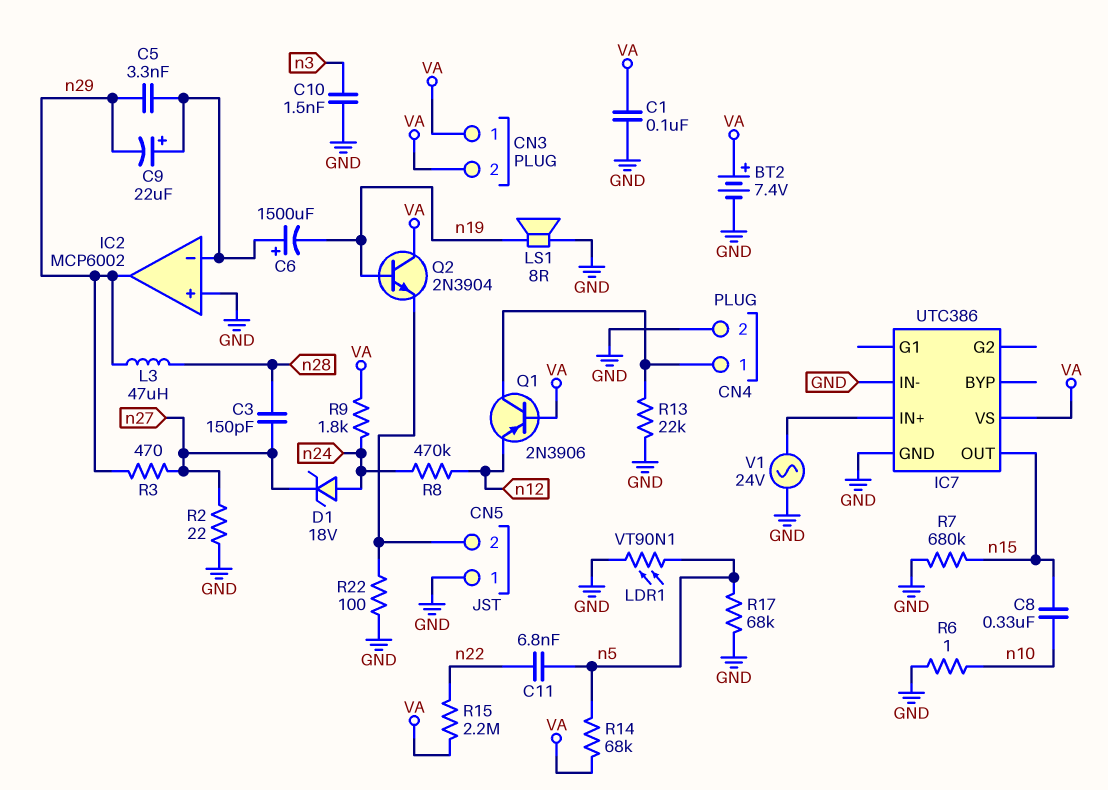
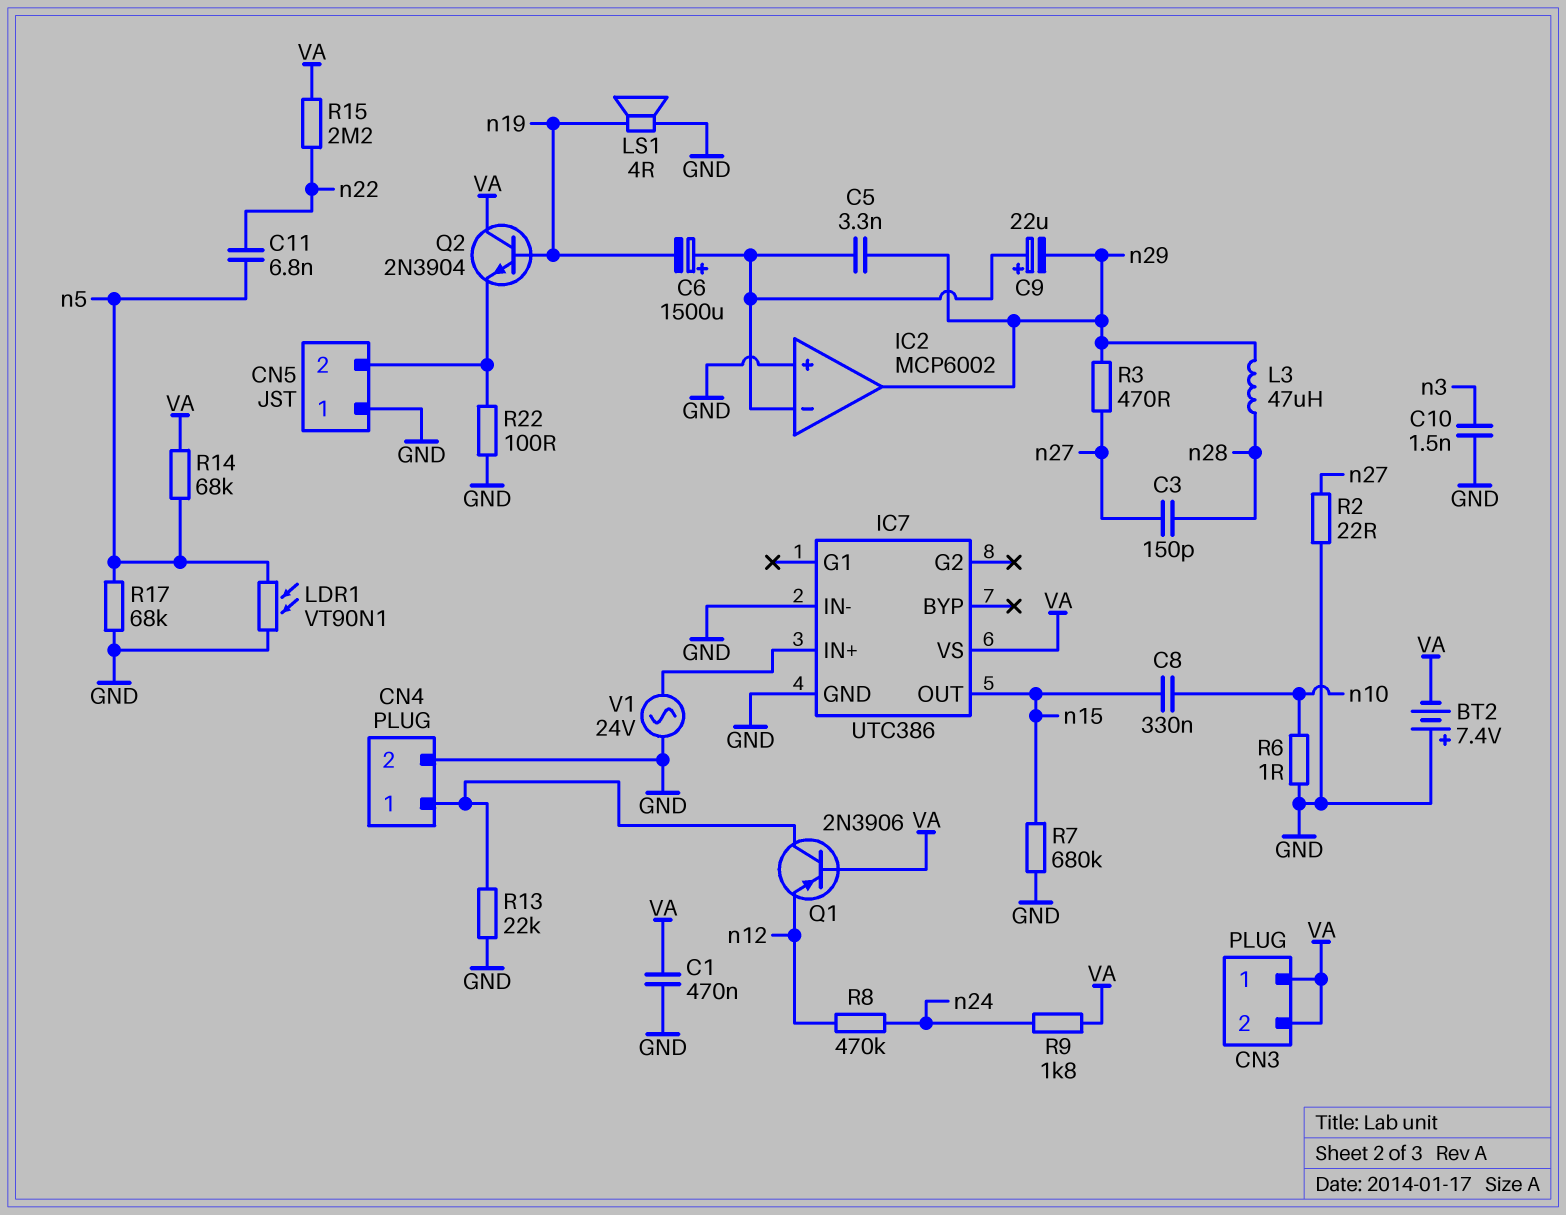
BT2: 7.4V (plus VA, minus GND) -> 7.4V (plus GND, minus VA)
C1: 100nF (GND, VA) -> 470nF (GND, VA)
D1: zener 18V (A n24, K n27) -> none
LS1: speaker 8R (GND, n19) -> speaker 4R (GND, n19)

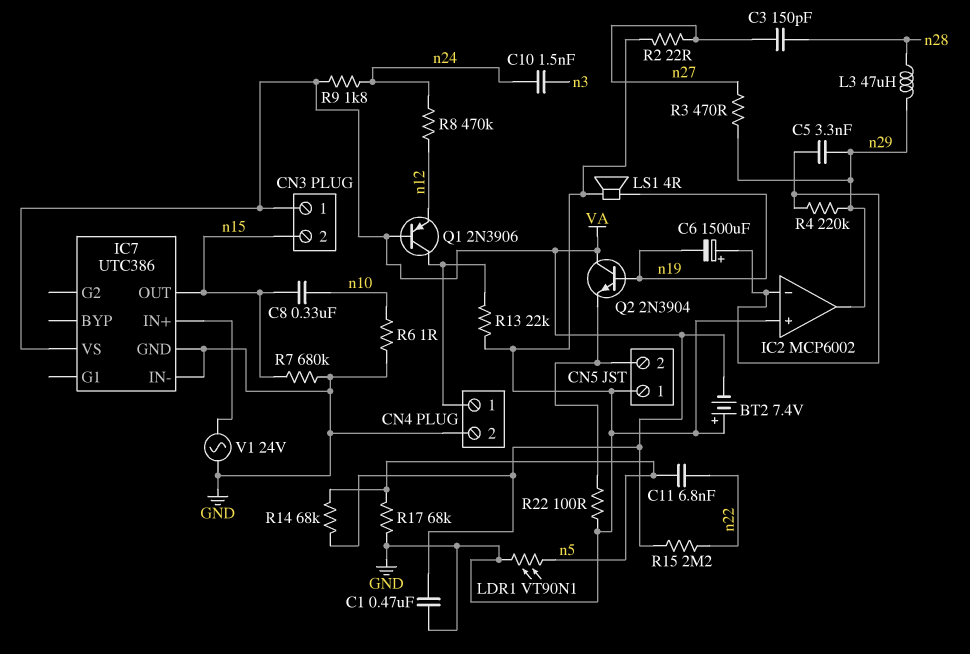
C9: 22uF (plus IC2/in-, minus n29) -> none
C10: 1.5nF (GND, n3) -> 1.5nF (n3, n24)
CN3 pin 2: VA -> n15
R4: none -> 220k (IC2/in-, n29)

